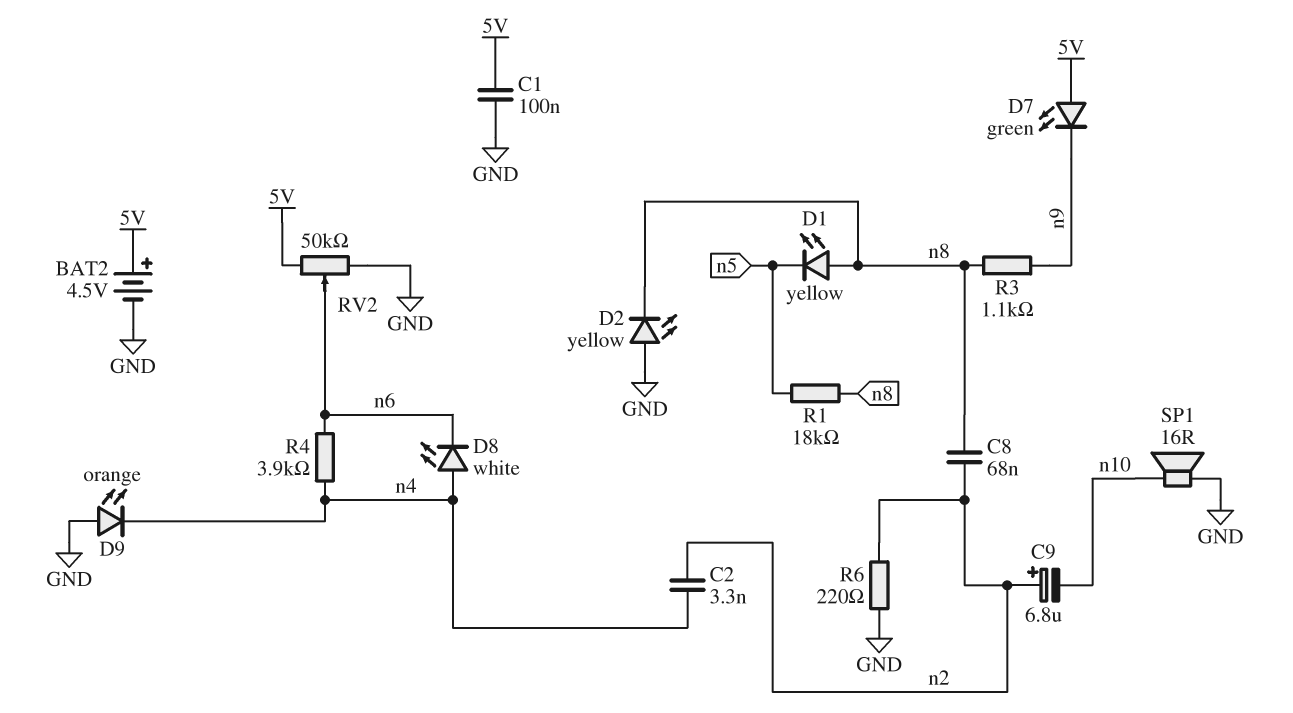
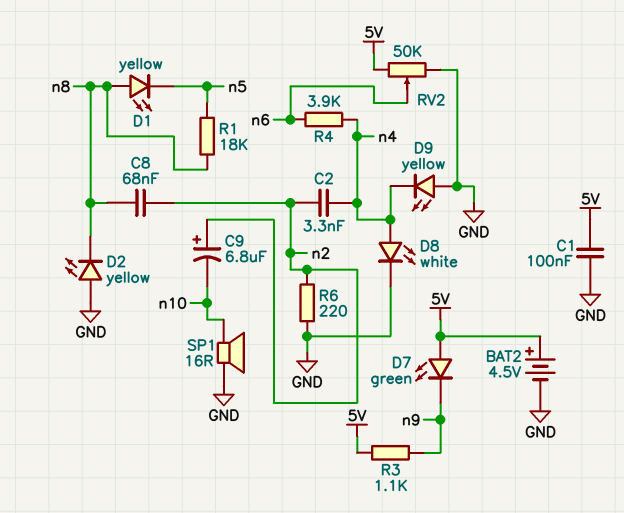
D8: LED white (A n4, K n6) -> LED white (A n4, K GND)
D9: LED orange (A GND, K n4) -> LED yellow (A GND, K n4)
R3: 1.1k (n8, n9) -> 1.1k (5V, n9)

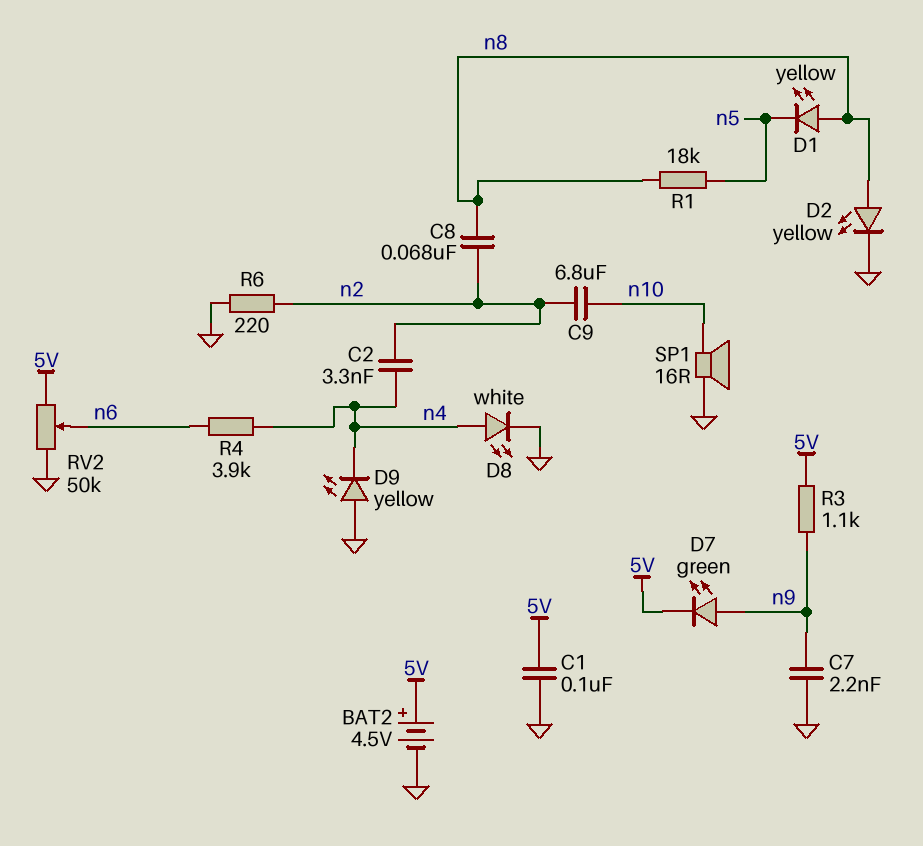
C7: none -> 2.2nF (GND, n9)
C9: 6.8uF (plus n2, minus n10) -> 6.8uF (n2, n10)
D2: LED yellow (A GND, K n8) -> LED yellow (A n8, K GND)
D7: LED green (A 5V, K n9) -> LED green (A n9, K 5V)

